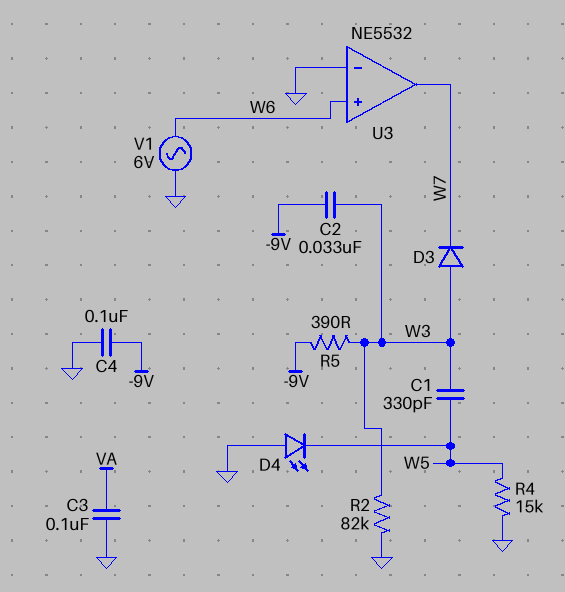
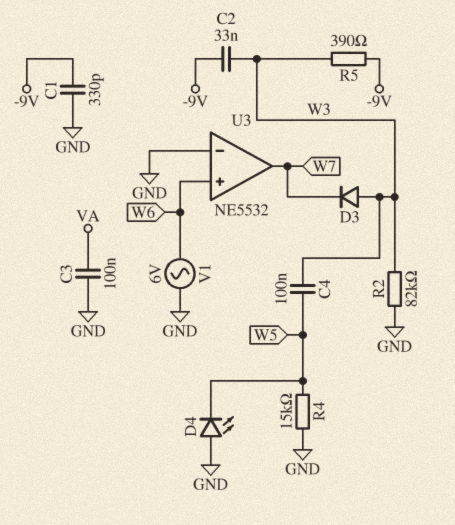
C1: 330pF (W3, W5) -> 330pF (-9V, GND)
C4: 100nF (-9V, GND) -> 100nF (W3, W5)

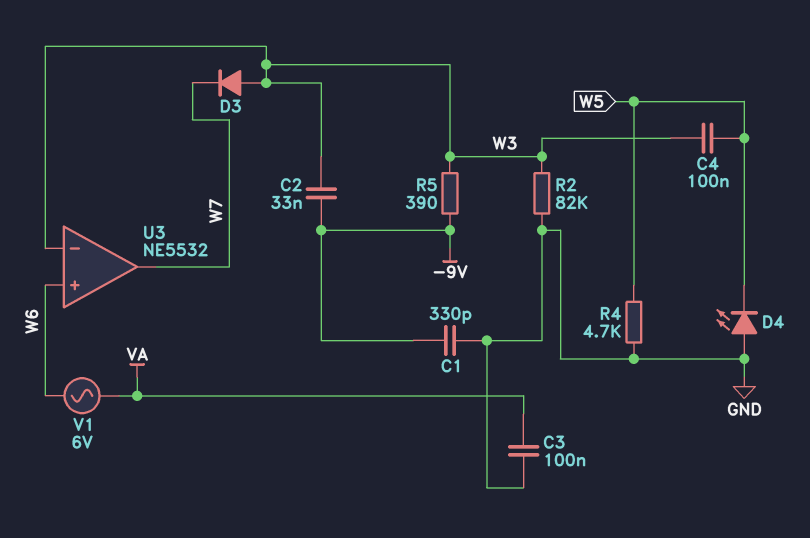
R4: 15k (GND, W5) -> 4.7k (GND, W5)
U3 pin in-: GND -> W3
V1: AC 6V (GND, W6) -> AC 6V (VA, W6)

